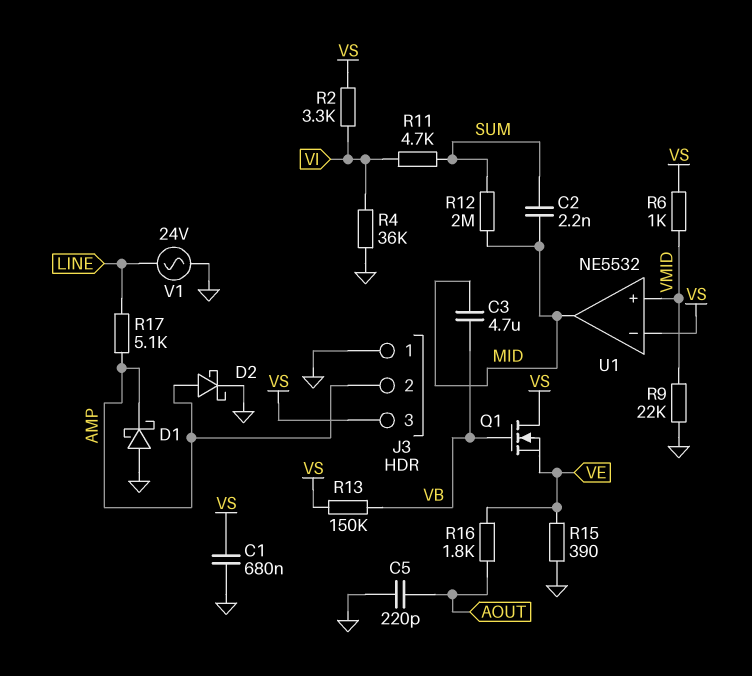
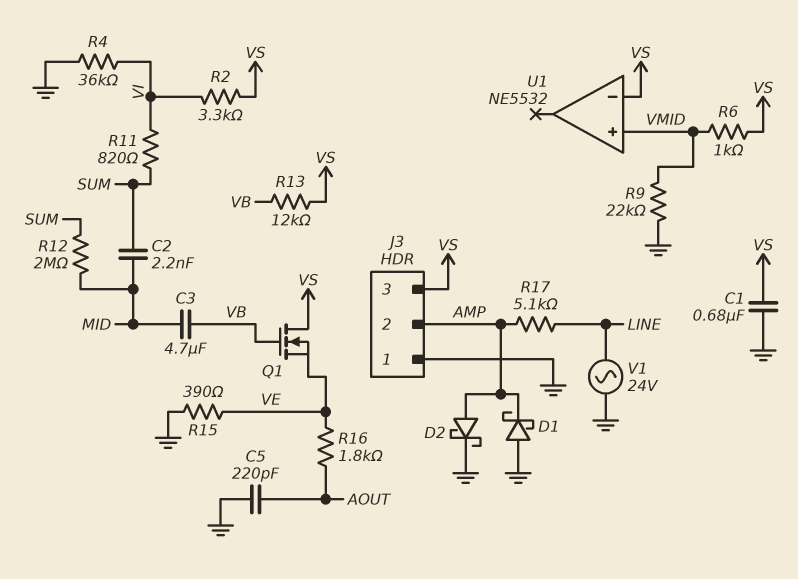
R11: 4.7k (SUM, VI) -> 820 (SUM, VI)
R13: 150k (VB, VS) -> 12k (VB, VS)
U1 pin out: MID -> none

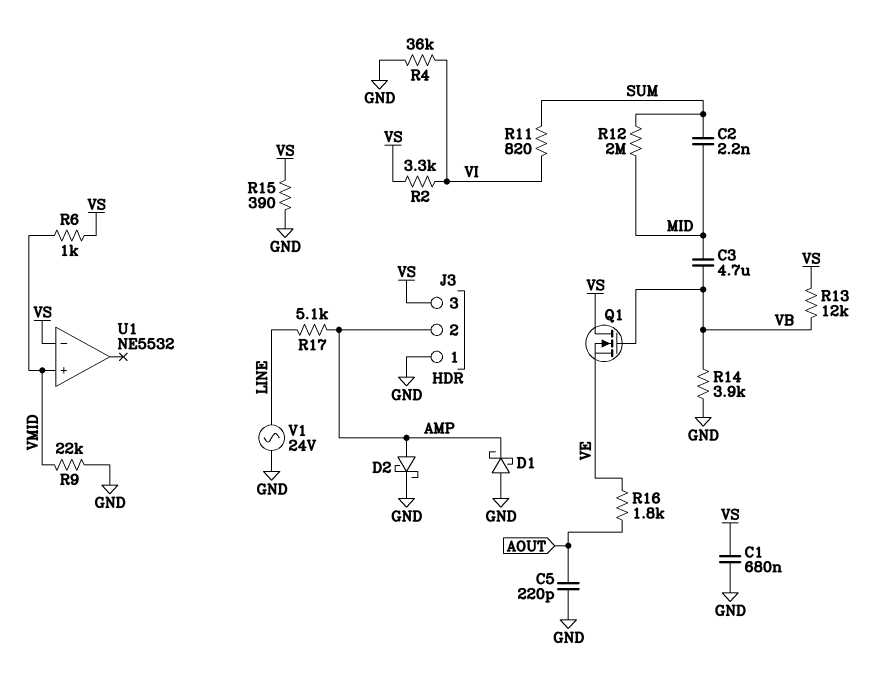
R14: none -> 3.9k (GND, VB)
R15: 390 (GND, VE) -> 390 (GND, VS)

